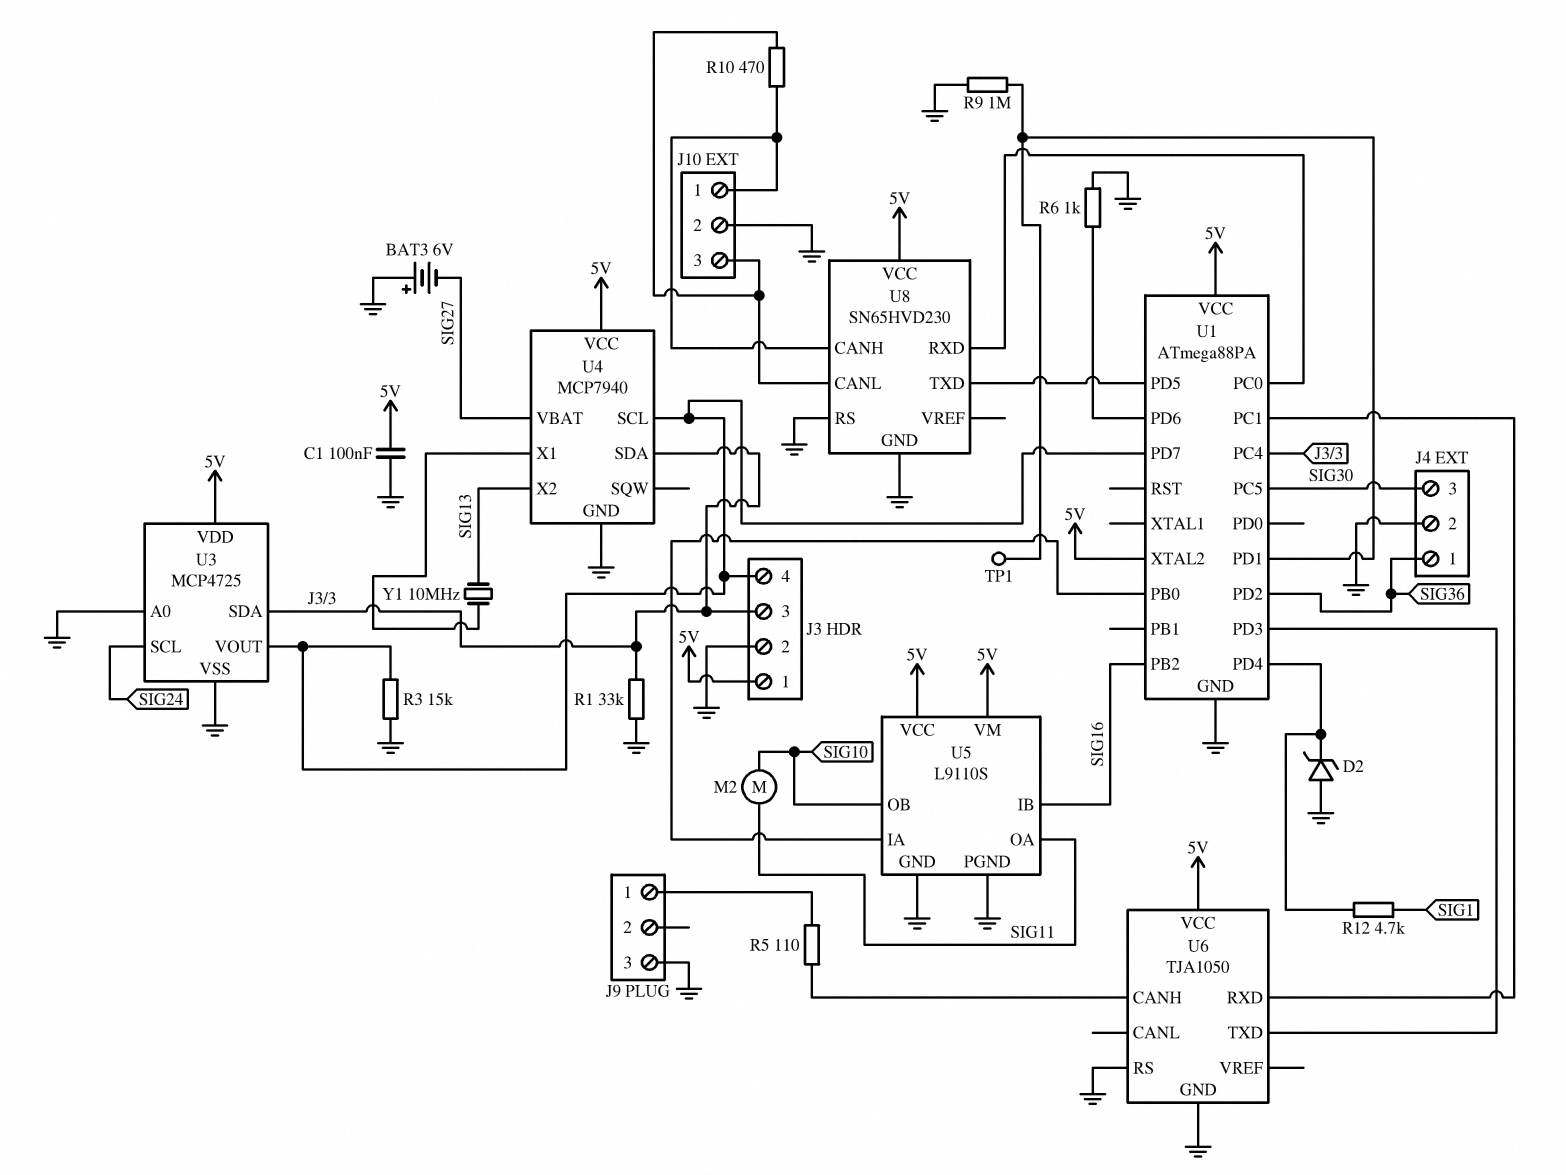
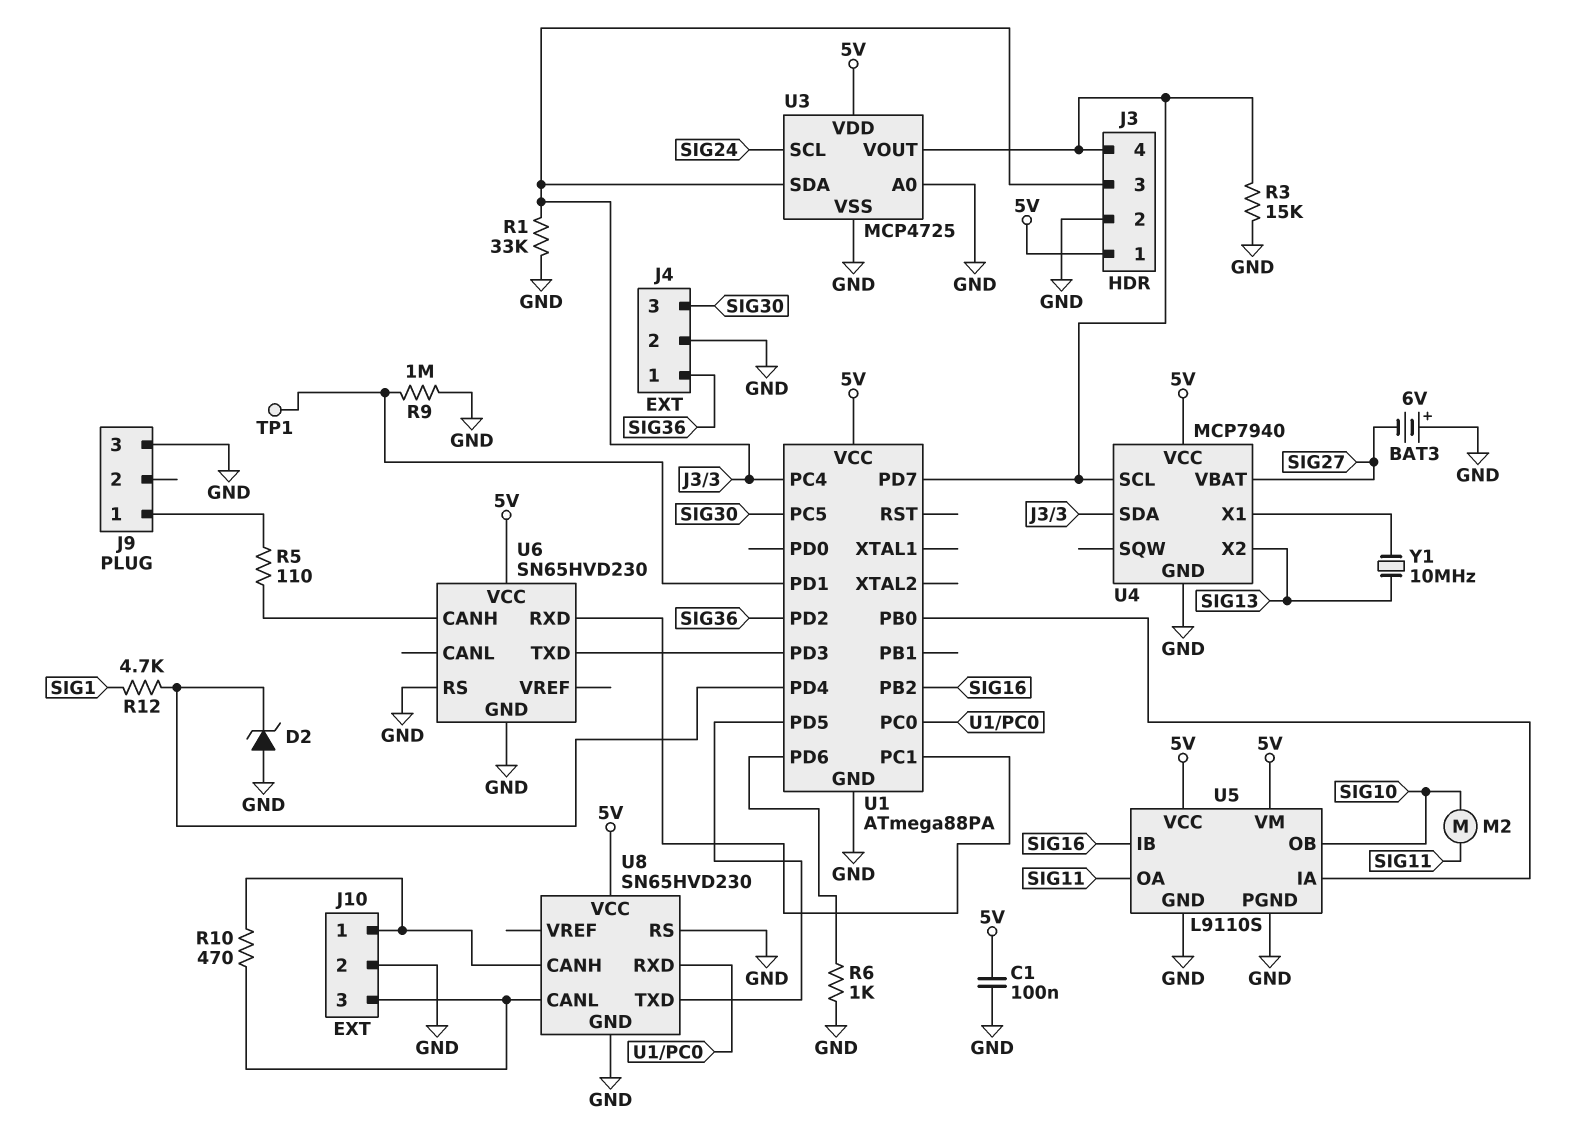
U1 pin XTAL2: 5V -> none
U6: TJA1050 -> SN65HVD230

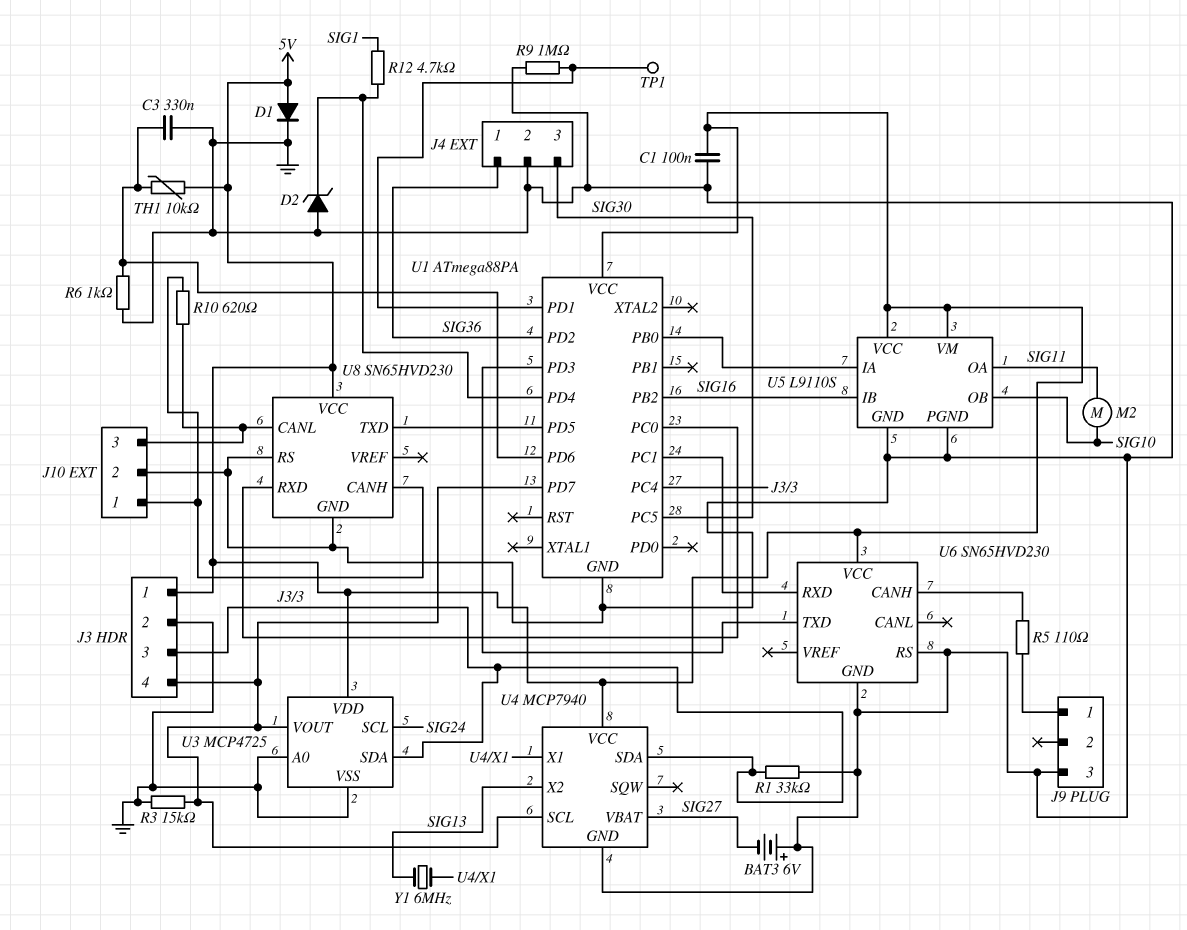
C3: none -> 330nF (GND, U1/PD6)
D1: none -> diode (A 5V, K GND)
R10: 470 (J10/1, J10/3) -> 620 (J10/1, J10/3)
TH1: none -> 10k (5V, U1/PD6)
Y1: 10MHz (SIG13, U4/X1) -> 6MHz (SIG13, U4/X1)

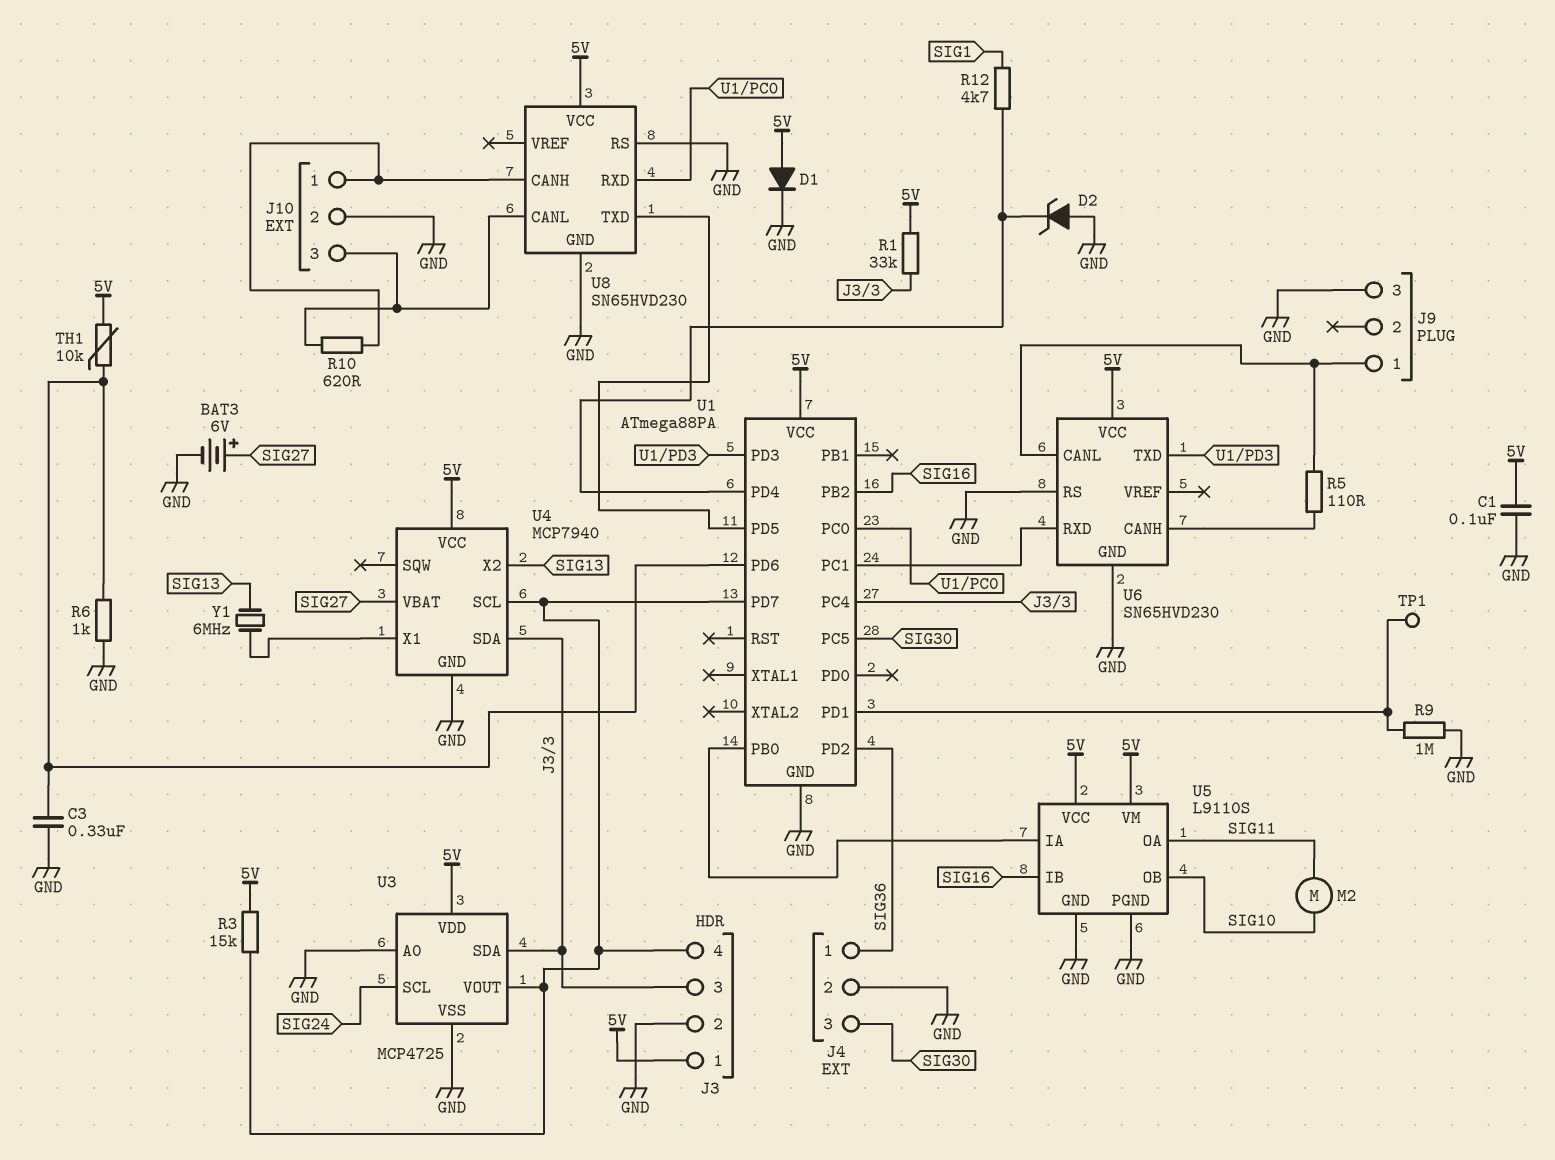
BAT3: 6V (plus GND, minus SIG27) -> 6V (plus SIG27, minus GND)
R1: 33k (GND, J3/3) -> 33k (5V, J3/3)
R3: 15k (GND, J3/4) -> 15k (5V, J3/4)
U6 pin CANL: none -> J9/1

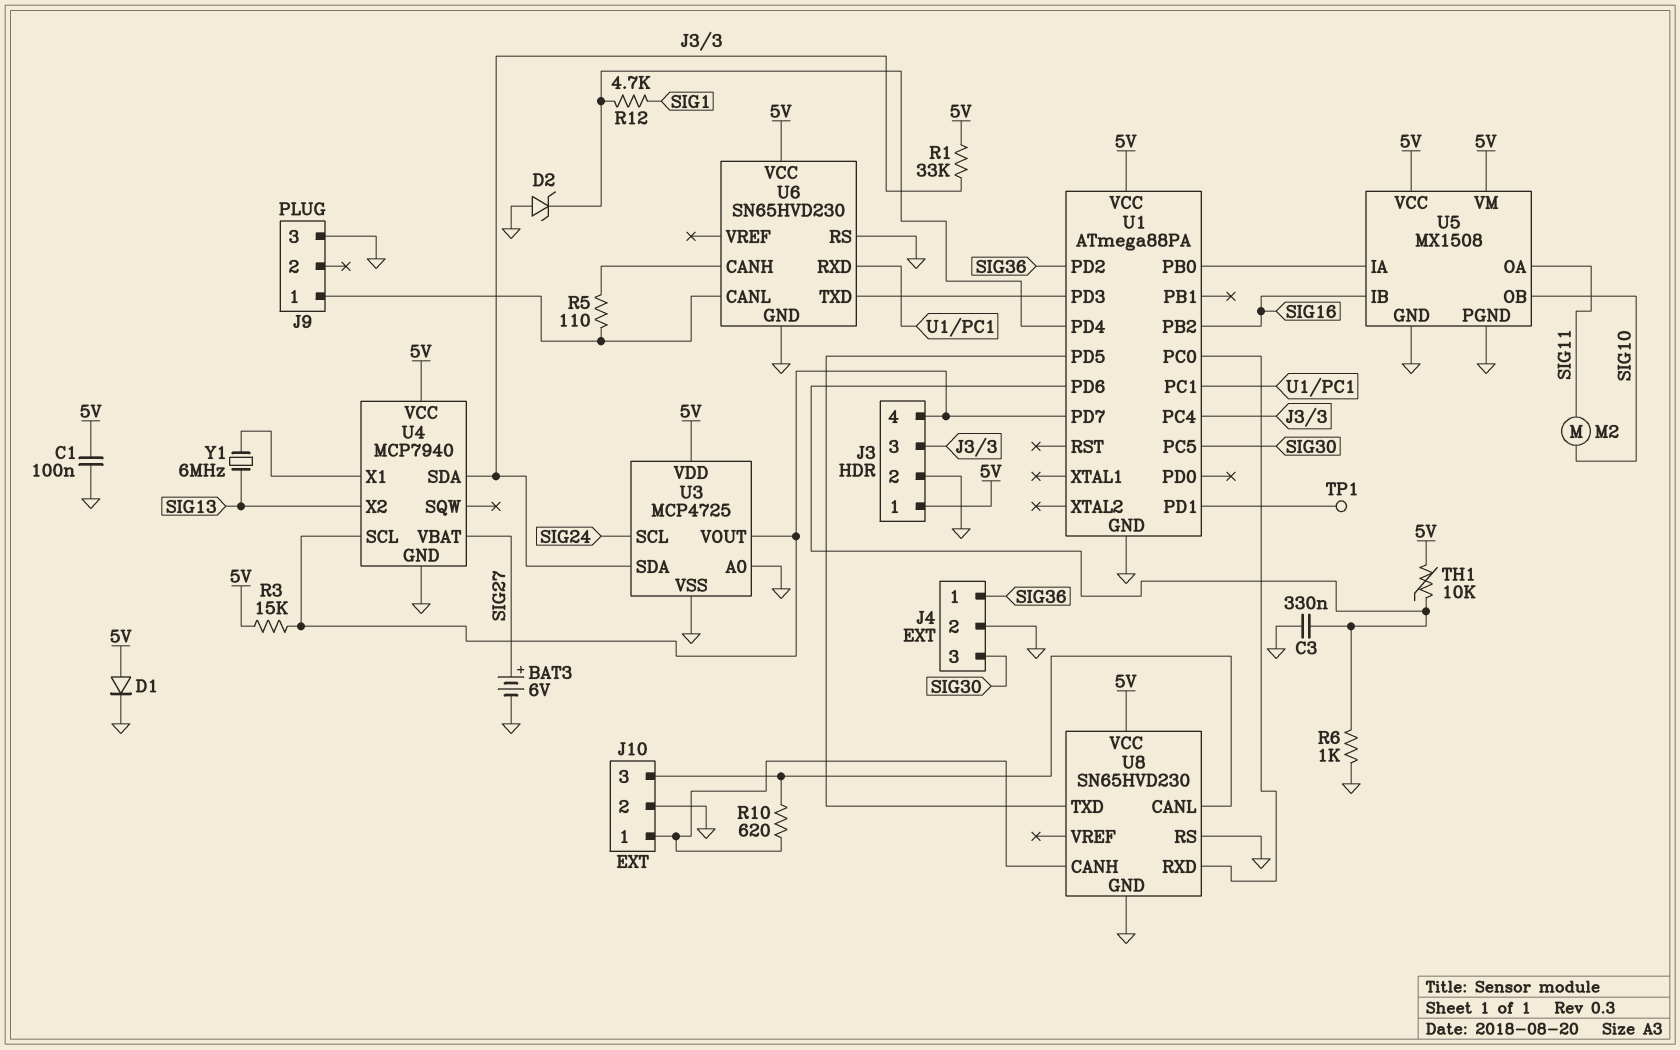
R9: 1M (GND, U1/PD1) -> none
U5: L9110S -> MX1508

